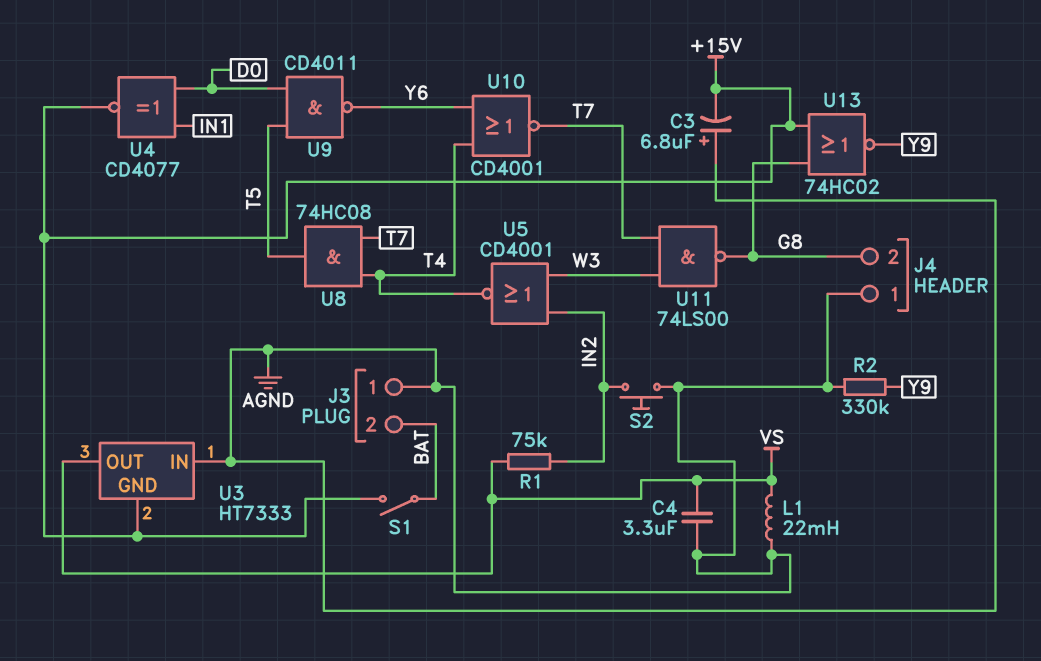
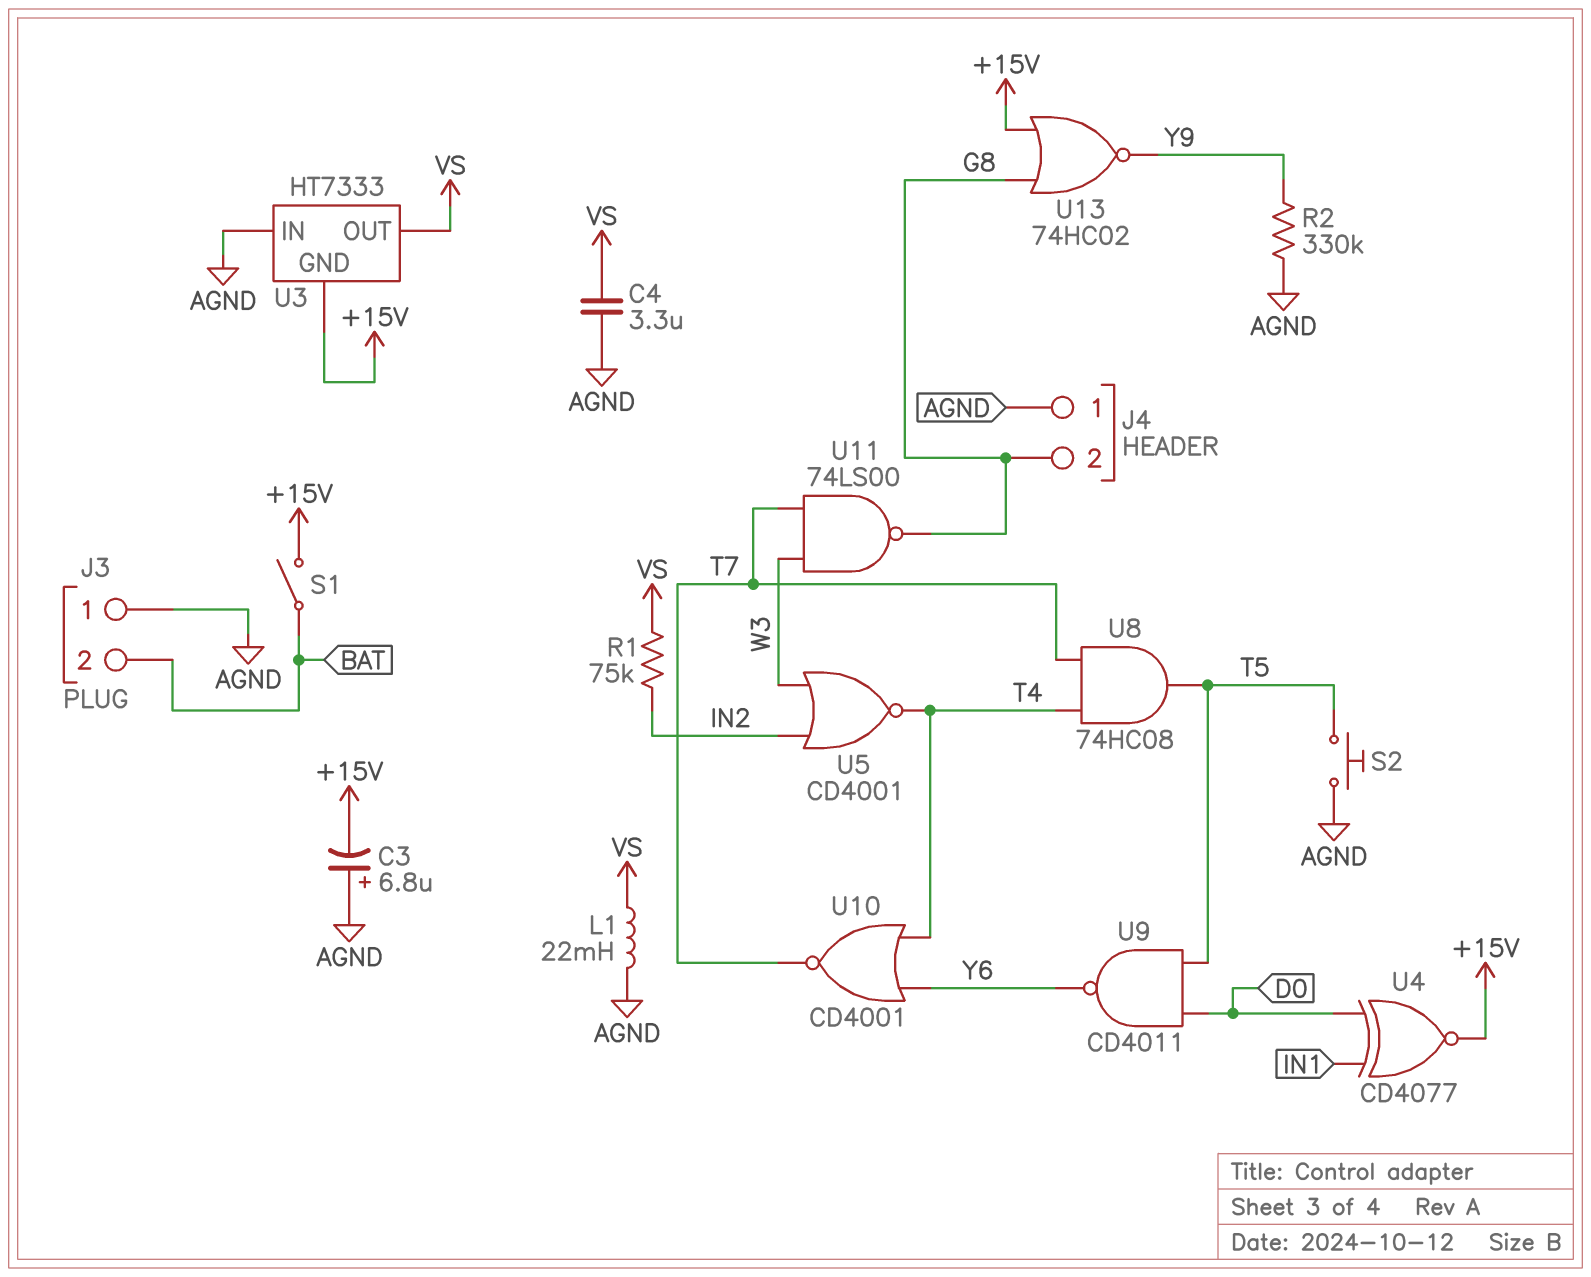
S2: button (AGND, IN2) -> button (AGND, T5)

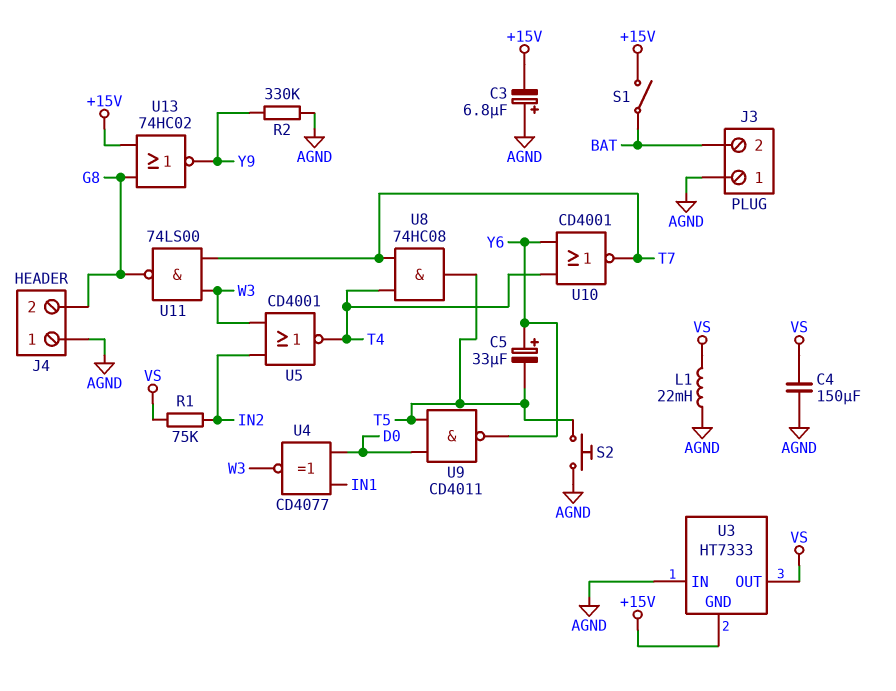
C4: 3.3uF (AGND, VS) -> 150uF (AGND, VS)
C5: none -> 33uF (plus Y6, minus T5)
U4: XNOR CD4077 (in D0, in IN1, out +15V) -> XNOR CD4077 (in D0, in IN1, out W3)

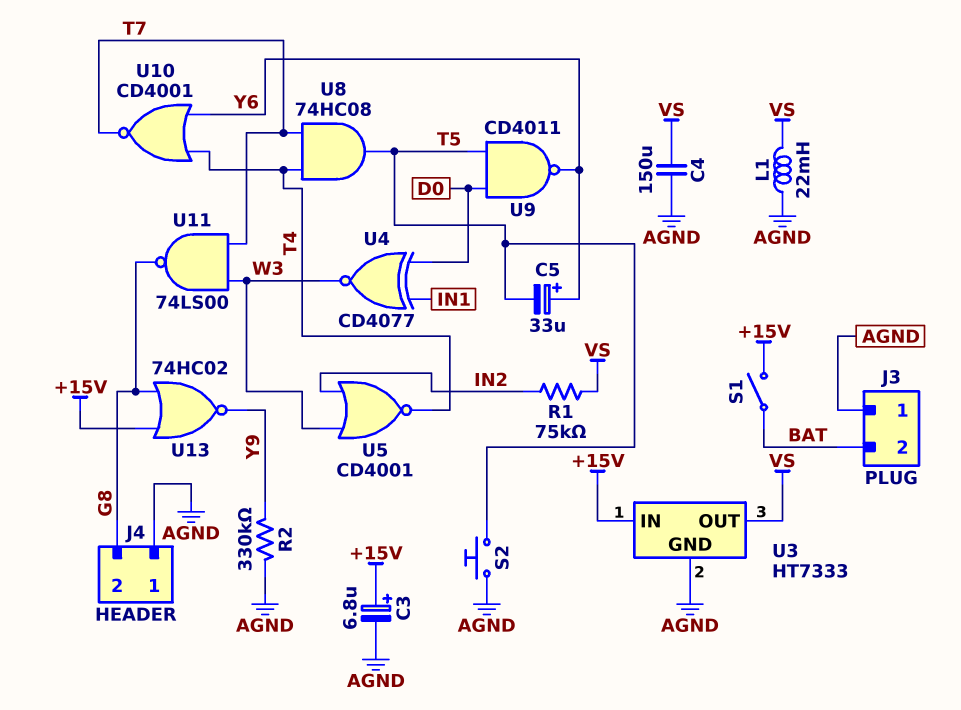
C3: 6.8uF (plus AGND, minus +15V) -> 6.8uF (plus +15V, minus AGND)
U3 pin GND: +15V -> AGND
U3 pin IN: AGND -> +15V

